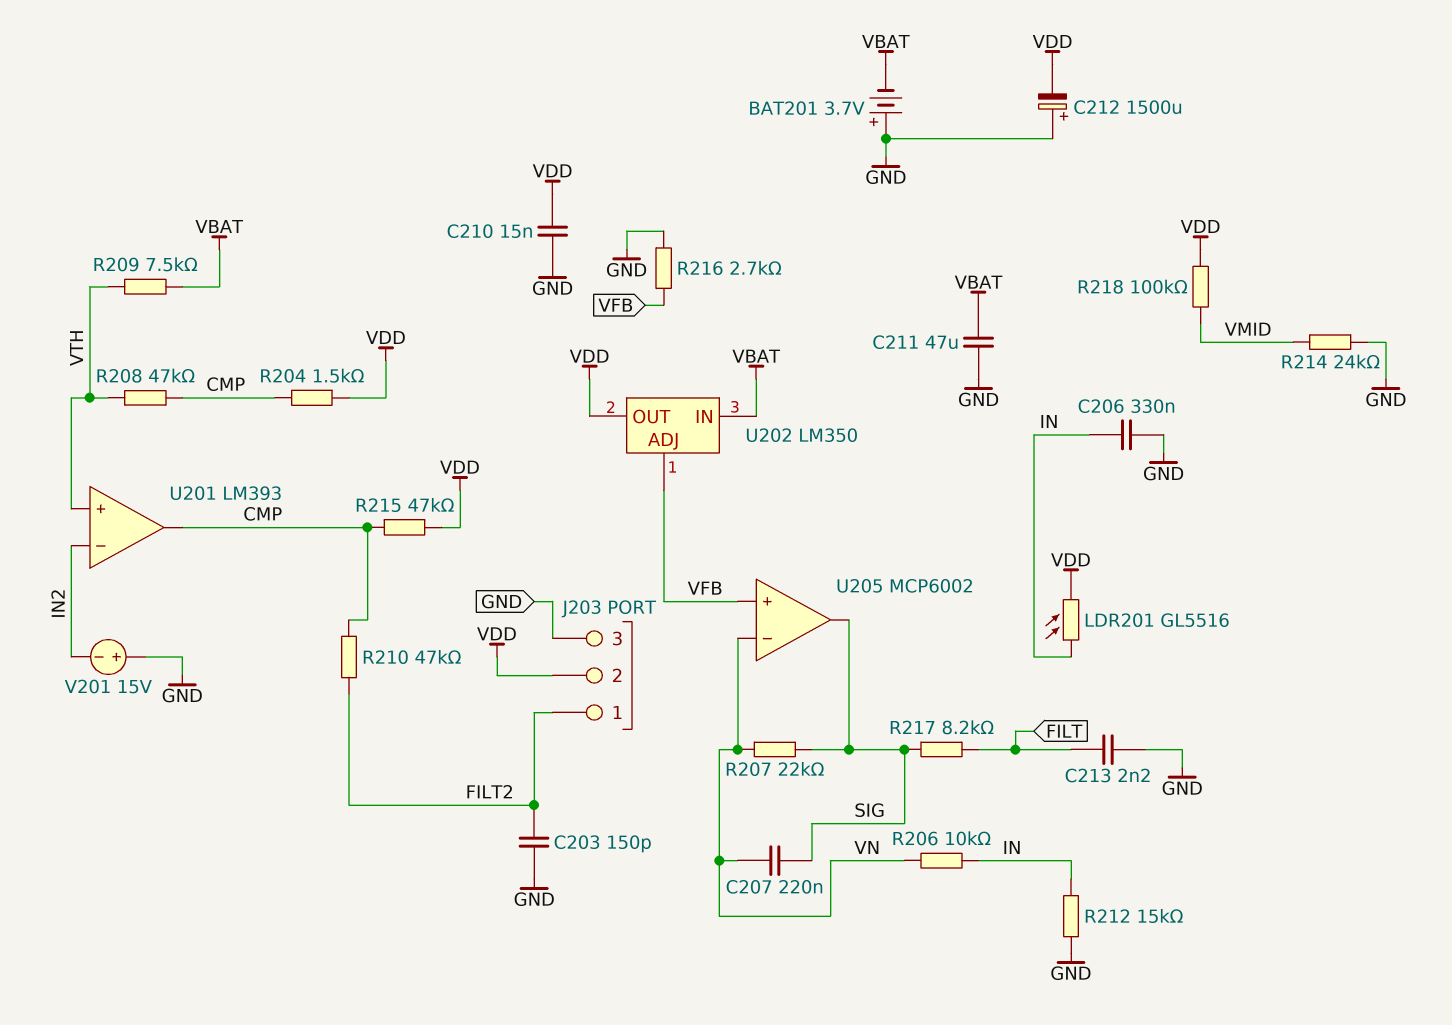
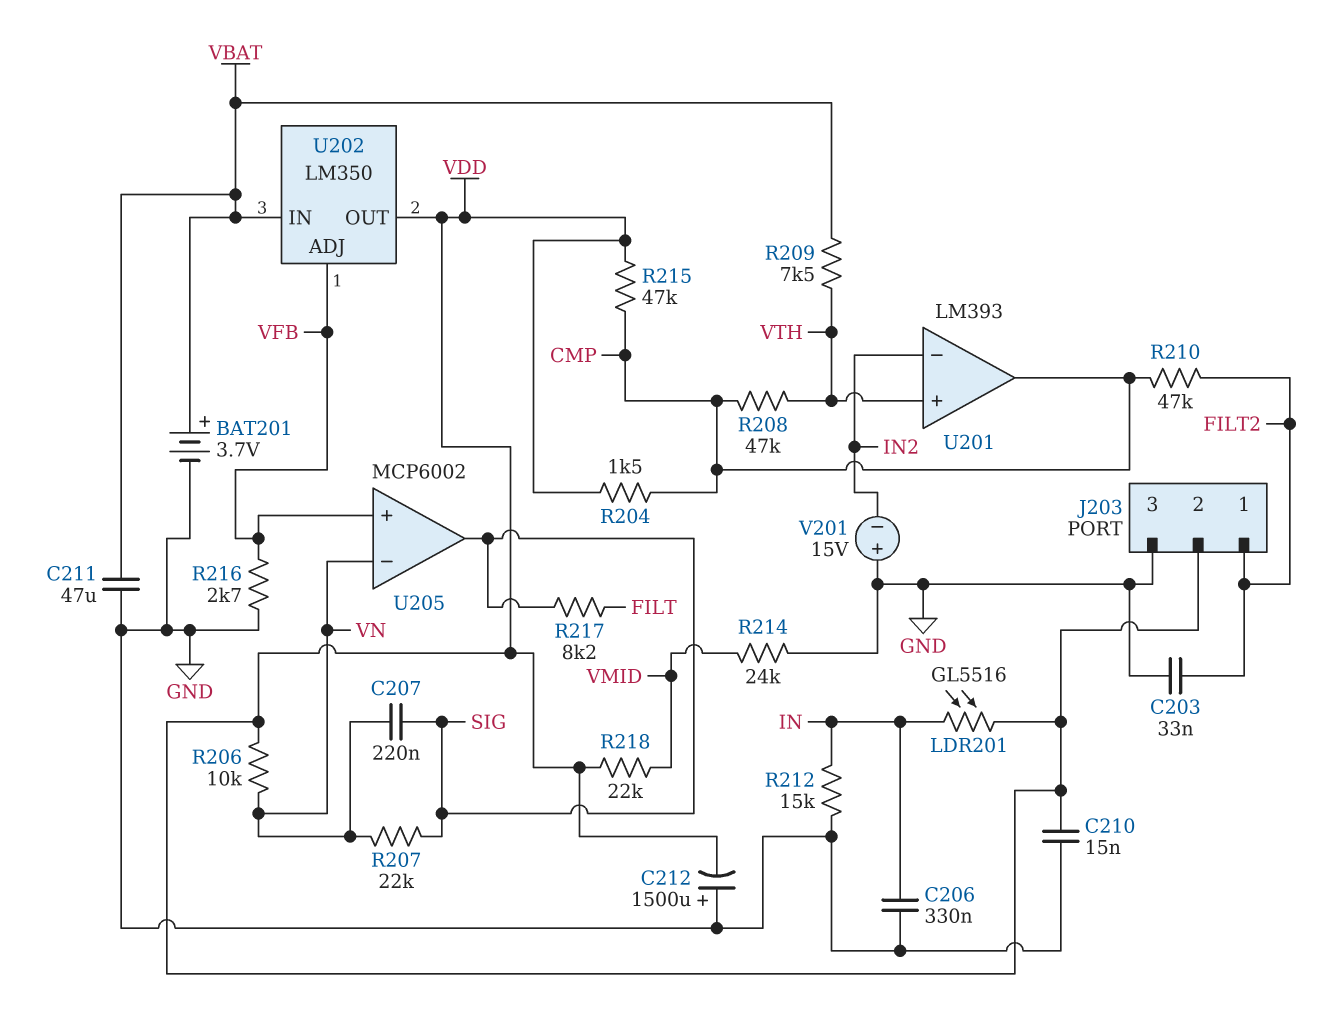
BAT201: 3.7V (plus GND, minus VBAT) -> 3.7V (plus VBAT, minus GND)
C203: 150pF (FILT2, GND) -> 33nF (FILT2, GND)
C213: 2.2nF (FILT, GND) -> none
R206: 10k (IN, VN) -> 10k (VDD, VN)
R218: 100k (VDD, VMID) -> 22k (VDD, VMID)

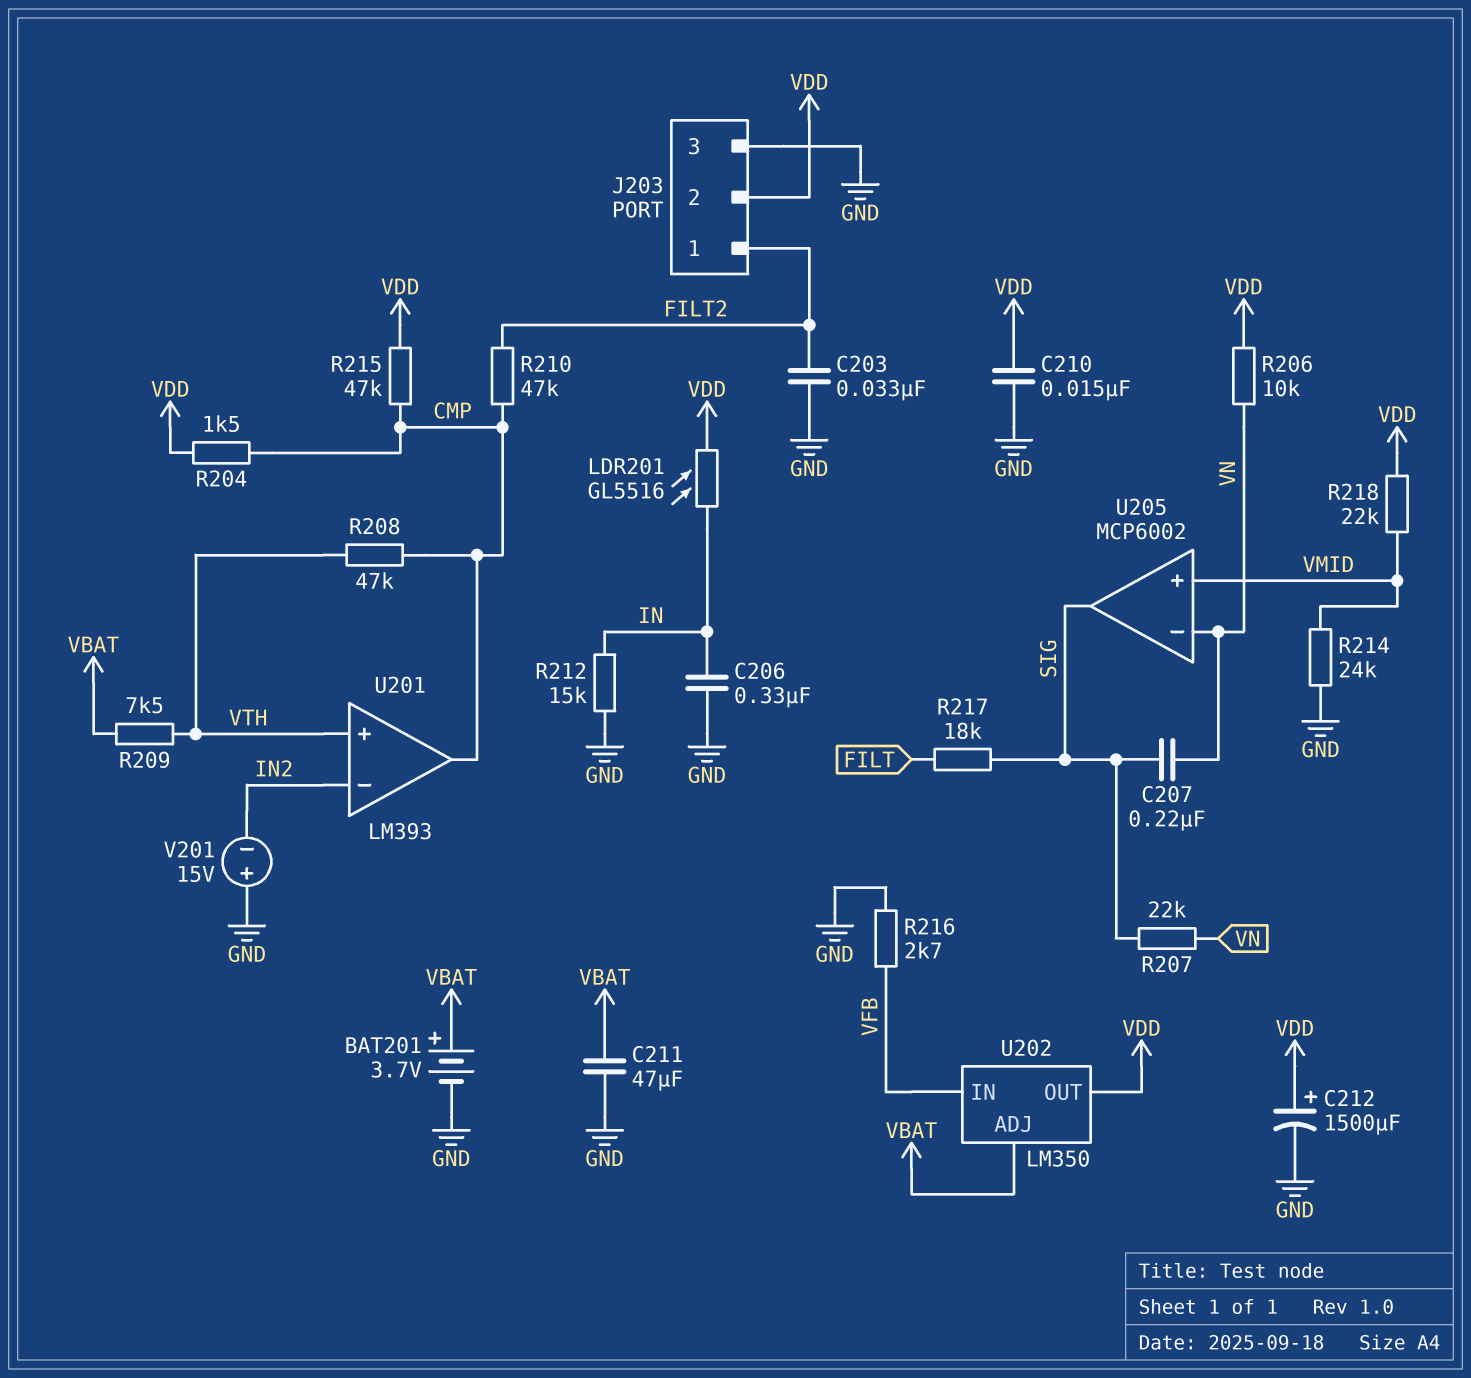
C212: 1500uF (plus GND, minus VDD) -> 1500uF (plus VDD, minus GND)
R217: 8.2k (FILT, SIG) -> 18k (FILT, SIG)
U202 pin ADJ: VFB -> VBAT
U202 pin IN: VBAT -> VFB
U205 pin in+: VFB -> VMID

